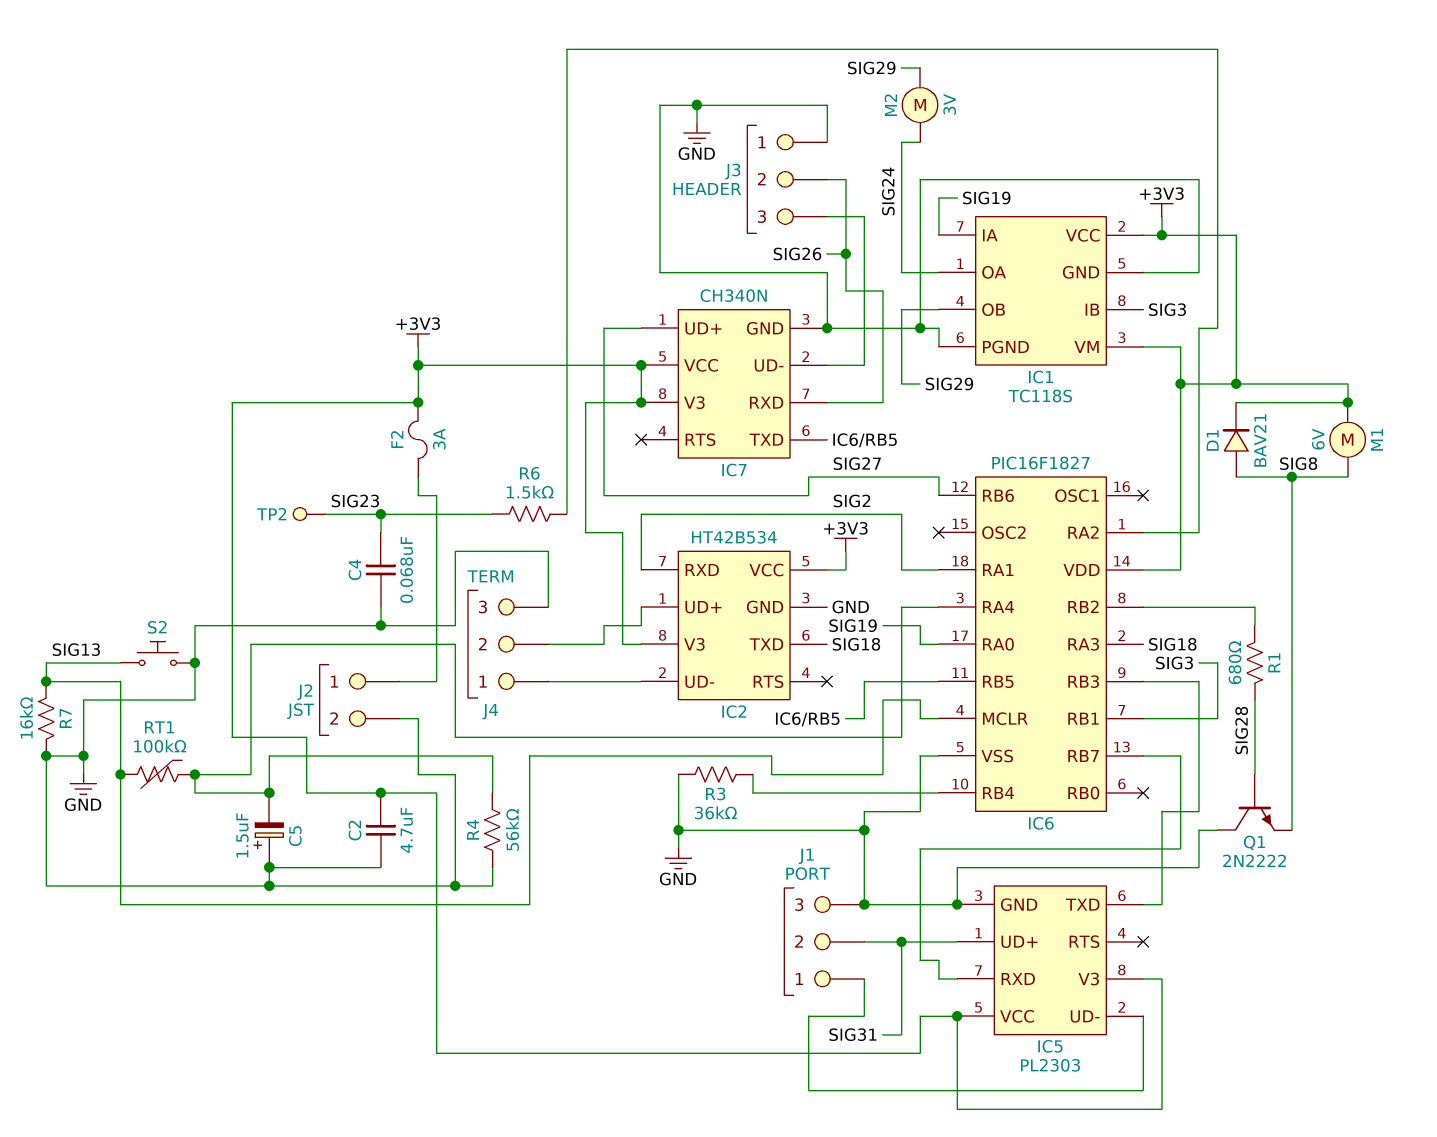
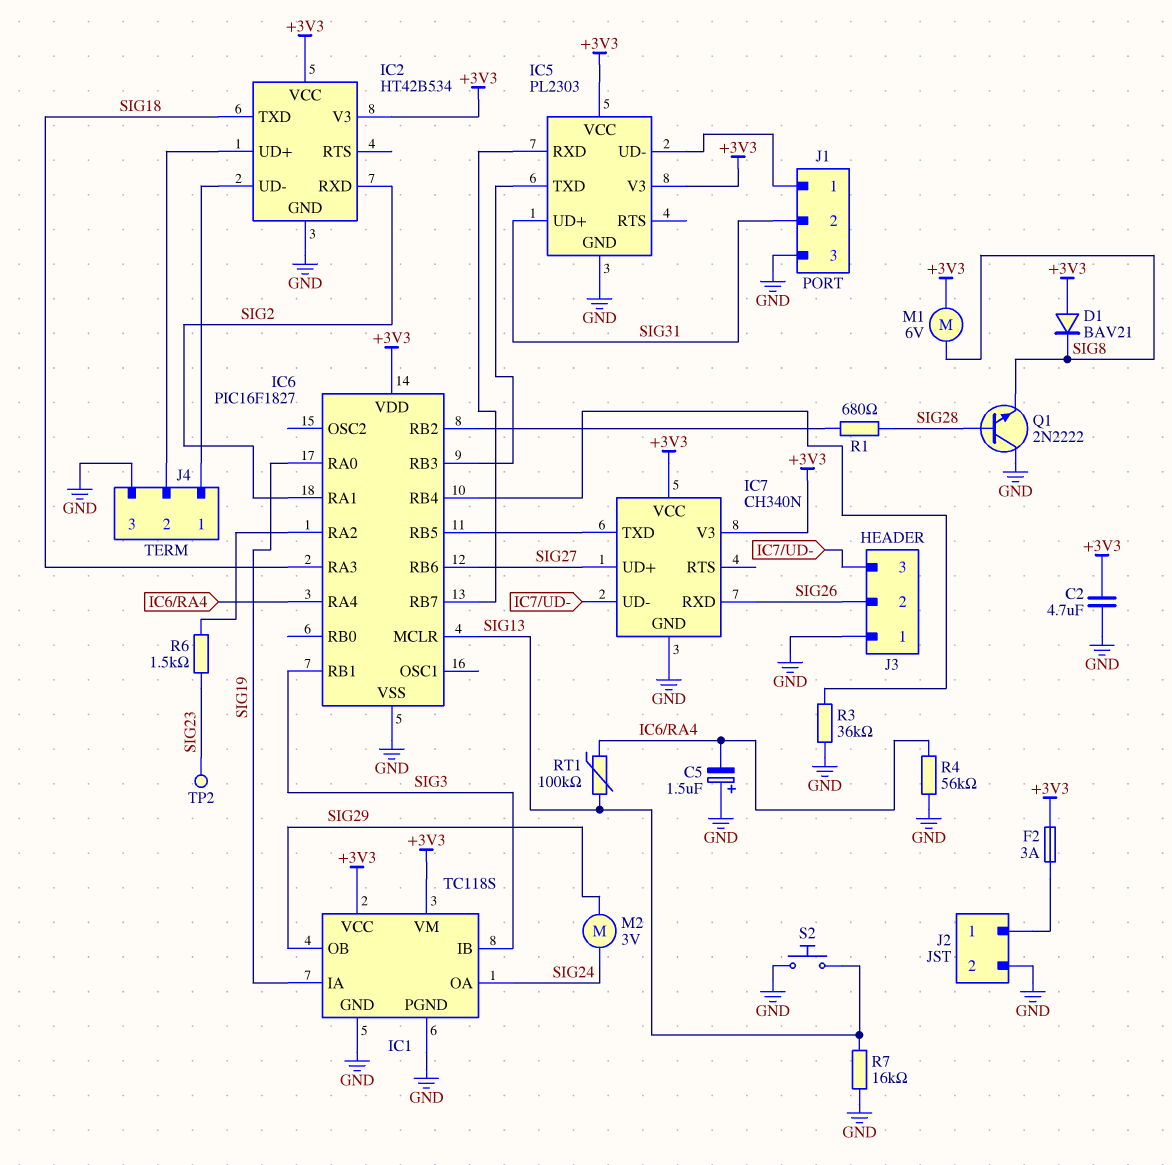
C4: 68nF (GND, SIG23) -> none
D1: diode BAV21 (A SIG8, K +3V3) -> diode BAV21 (A +3V3, K SIG8)

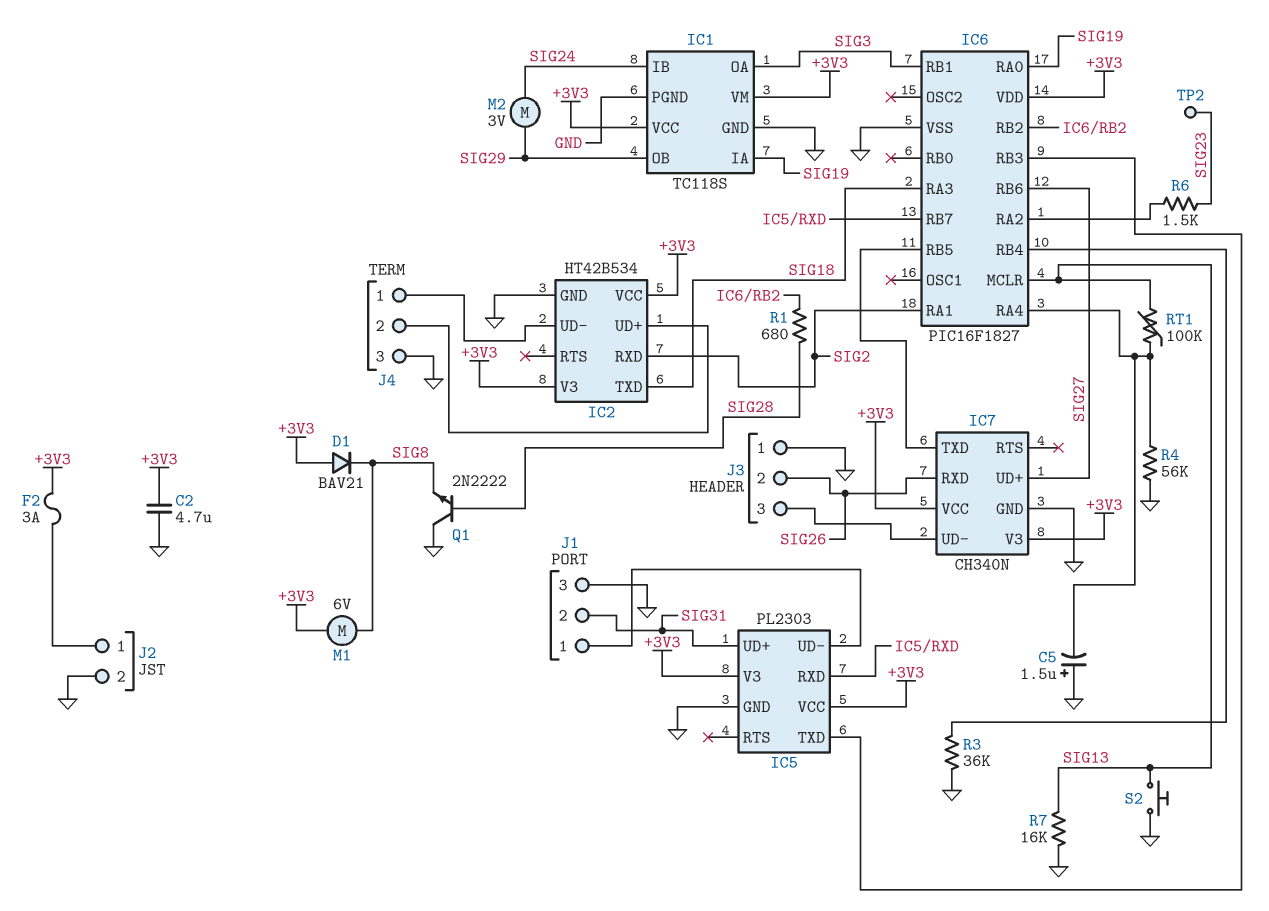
IC1 pin IB: SIG3 -> SIG24
IC1 pin OA: SIG24 -> SIG3

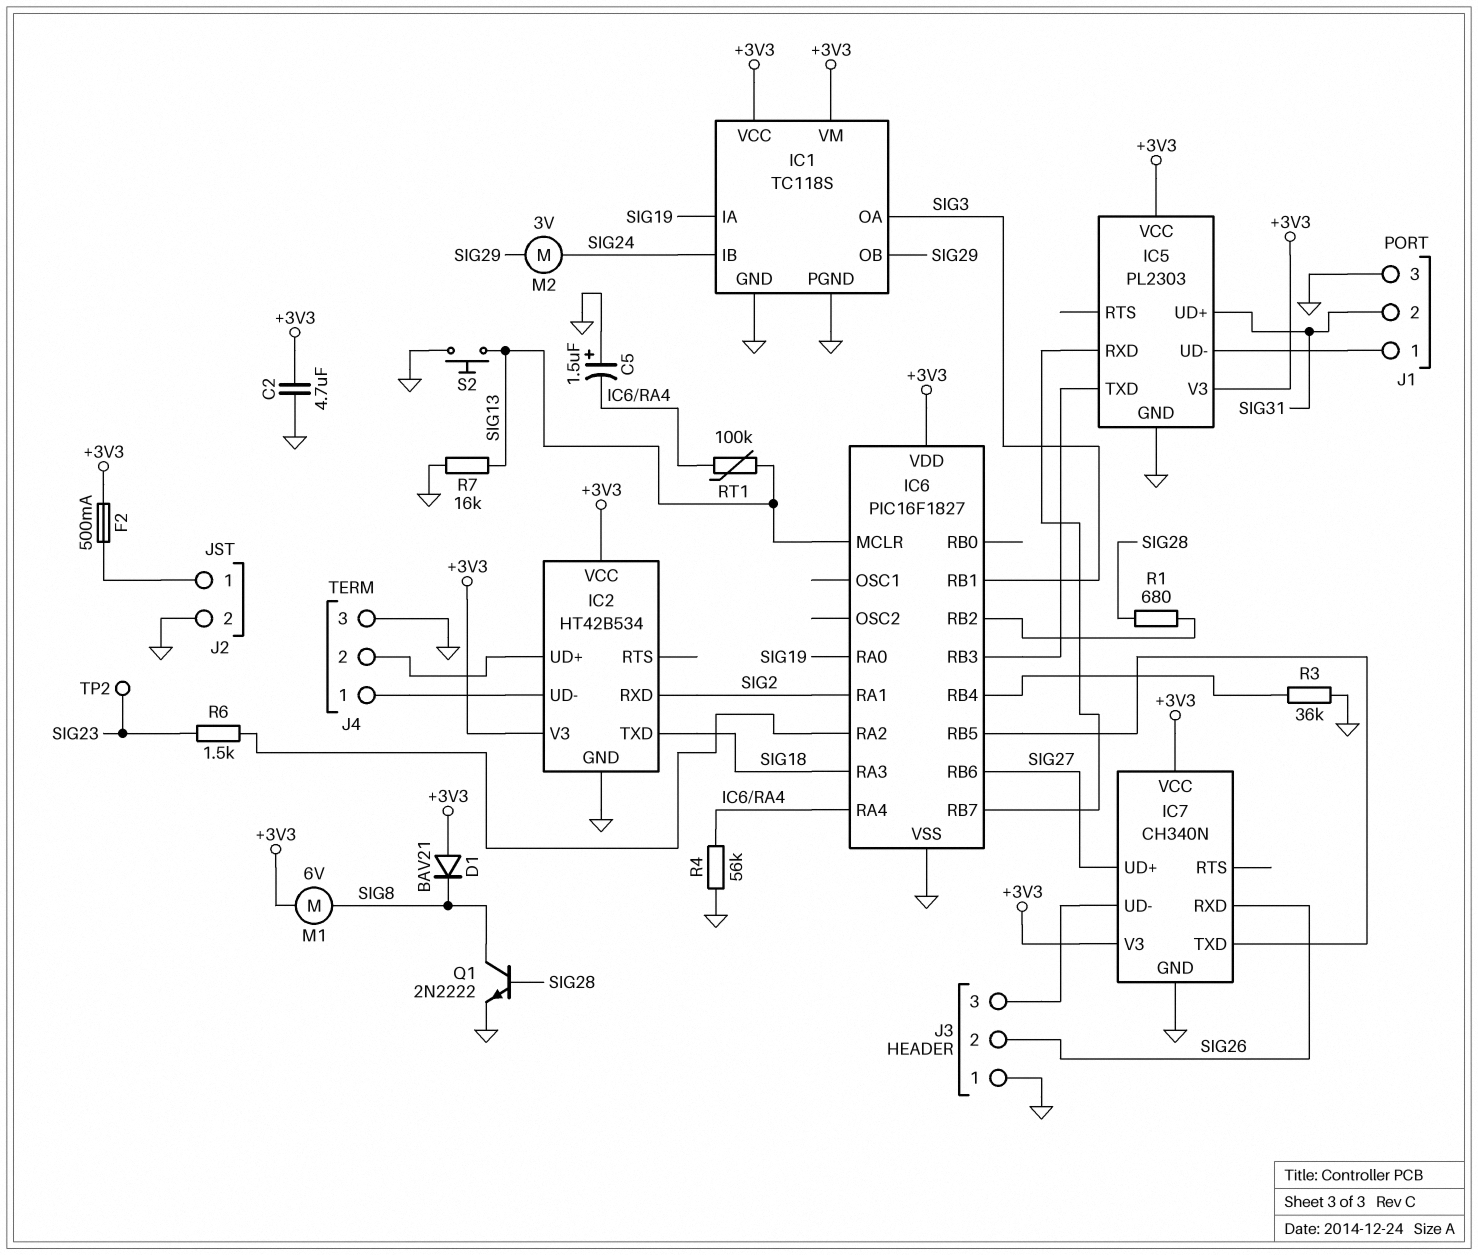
F2: 3A (+3V3, J2/1) -> 500mA (+3V3, J2/1)
Q1: NPN 2N2222 (B SIG28, C GND, E SIG8) -> NPN 2N2222 (B SIG28, C SIG8, E GND)

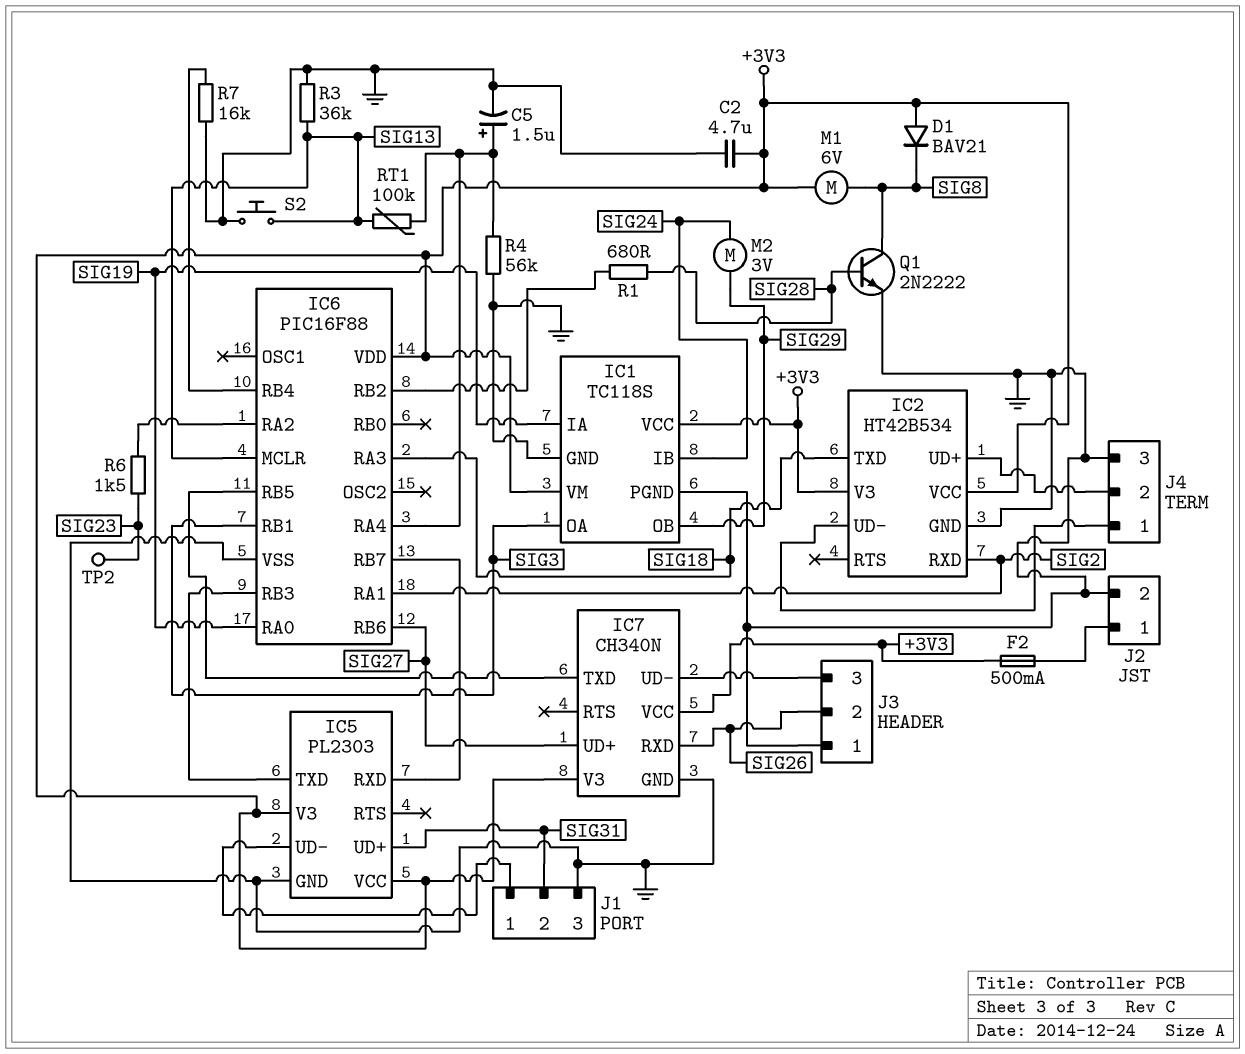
C5: 1.5uF (plus GND, minus IC6/RA4) -> 1.5uF (plus IC6/RA4, minus GND)
IC6: PIC16F1827 -> PIC16F88
R3: 36k (GND, IC6/RB4) -> 36k (GND, SIG13)
R7: 16k (GND, SIG13) -> 16k (GND, IC6/RB4)

